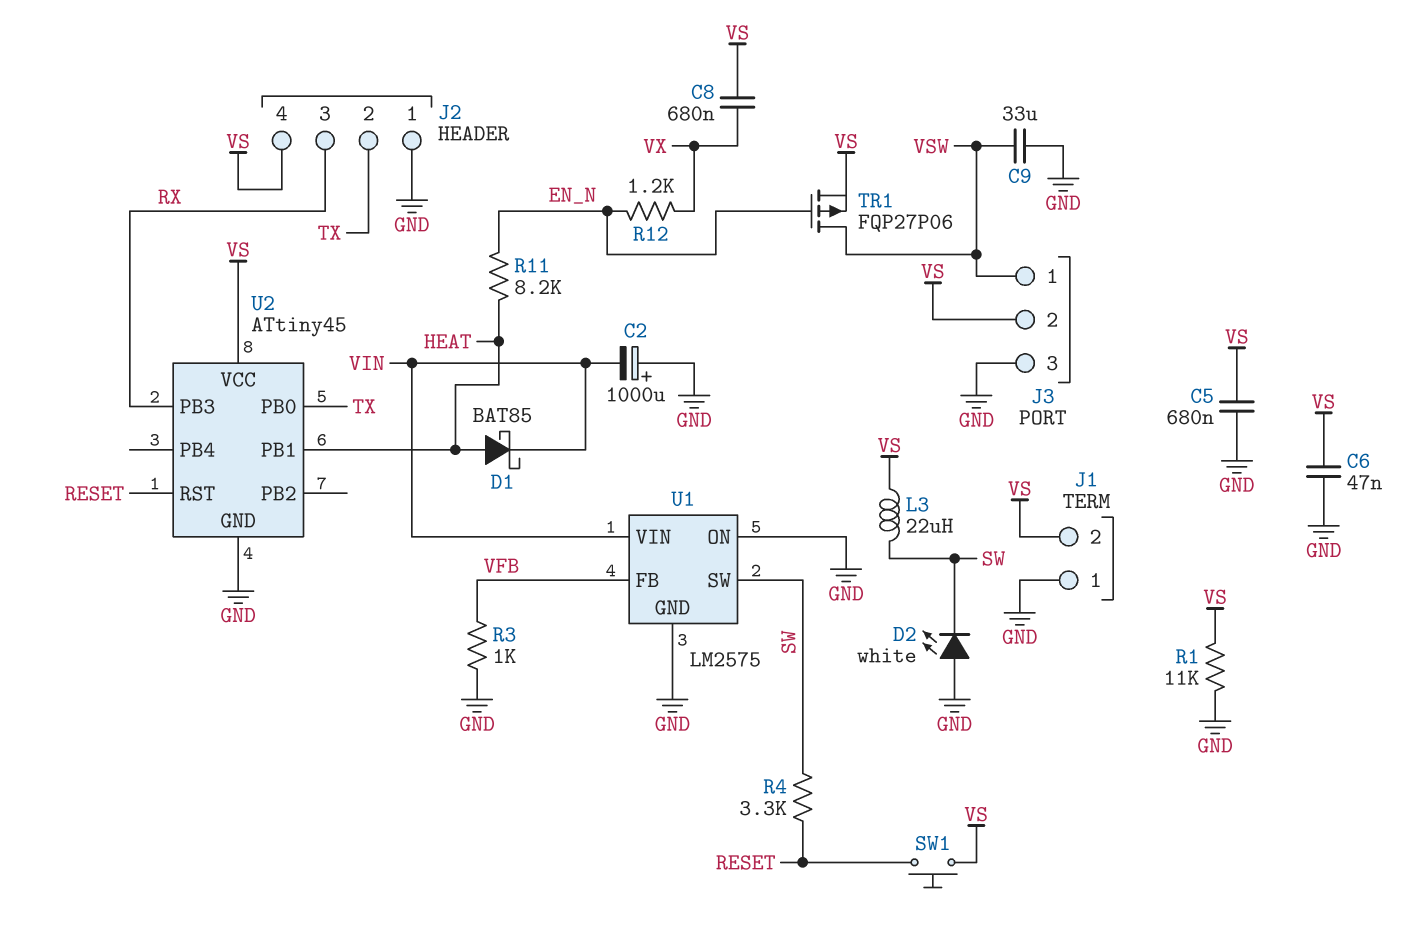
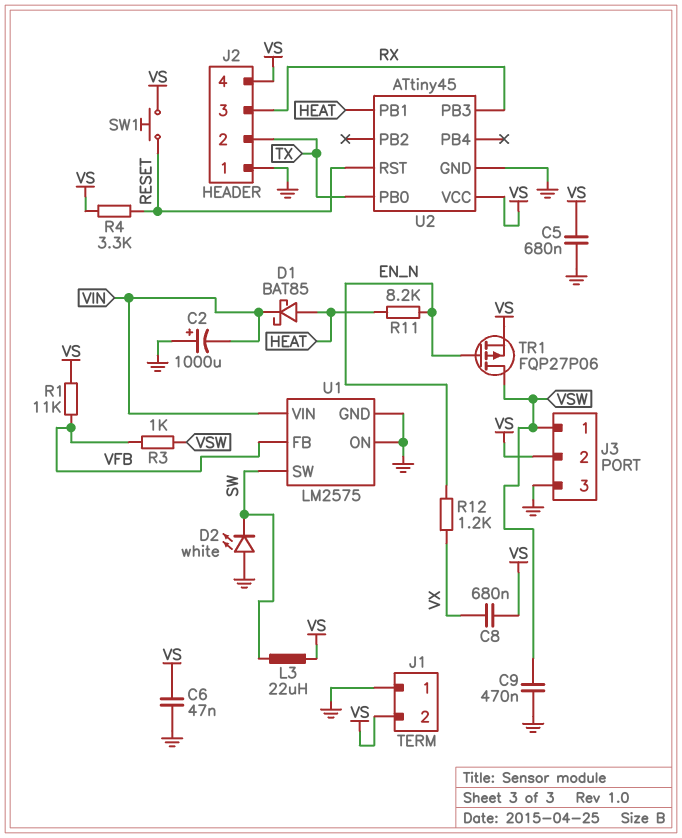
C9: 33uF (GND, VSW) -> 470nF (GND, VSW)
R1: 11k (GND, VS) -> 11k (VFB, VS)
R3: 1k (GND, VFB) -> 1k (VFB, VSW)
R4: 3.3k (RESET, SW) -> 3.3k (RESET, VS)

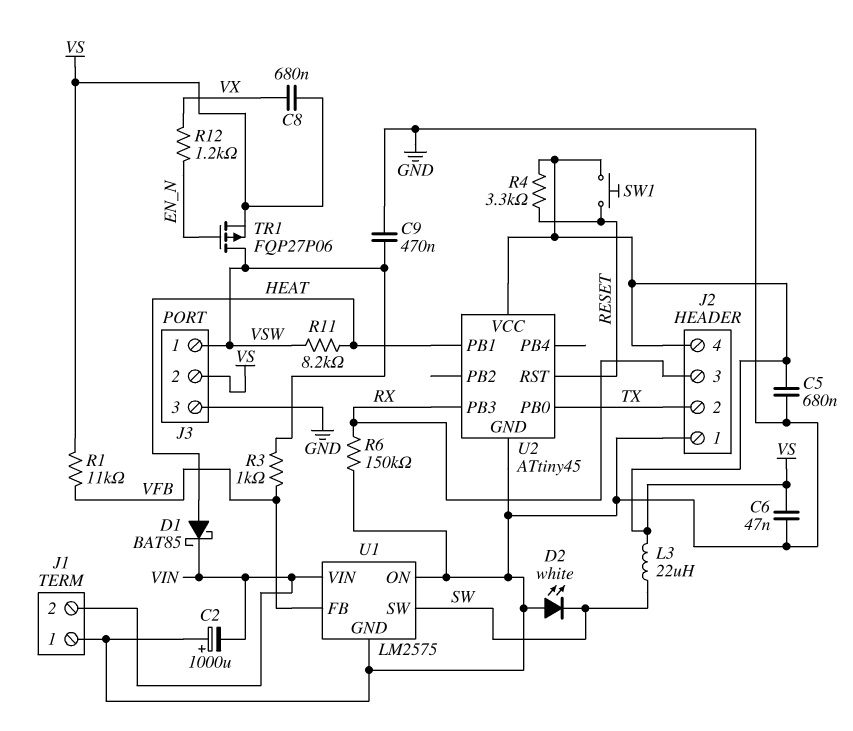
J1 pin 2: VS -> VIN
R6: none -> 150k (GND, RX)
R11: 8.2k (EN_N, HEAT) -> 8.2k (HEAT, VSW)

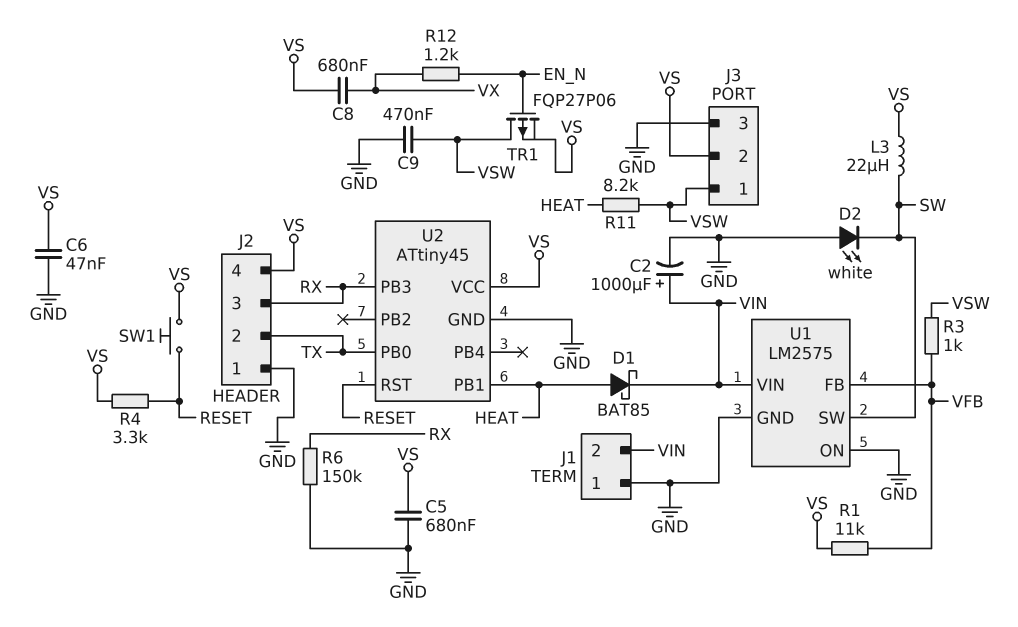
C2: 1000uF (plus GND, minus VIN) -> 1000uF (plus VIN, minus GND)

